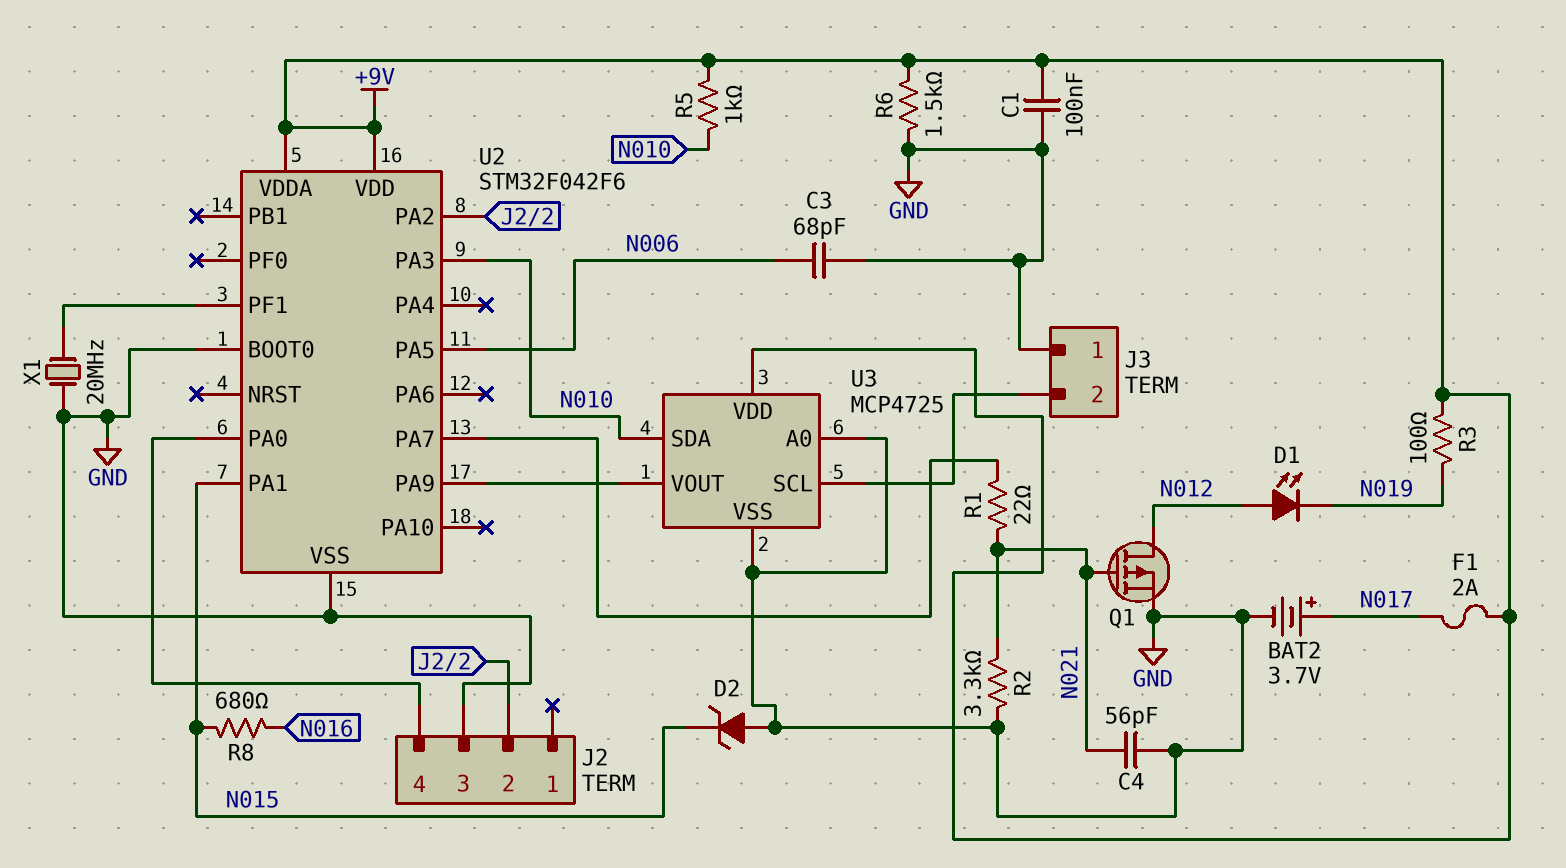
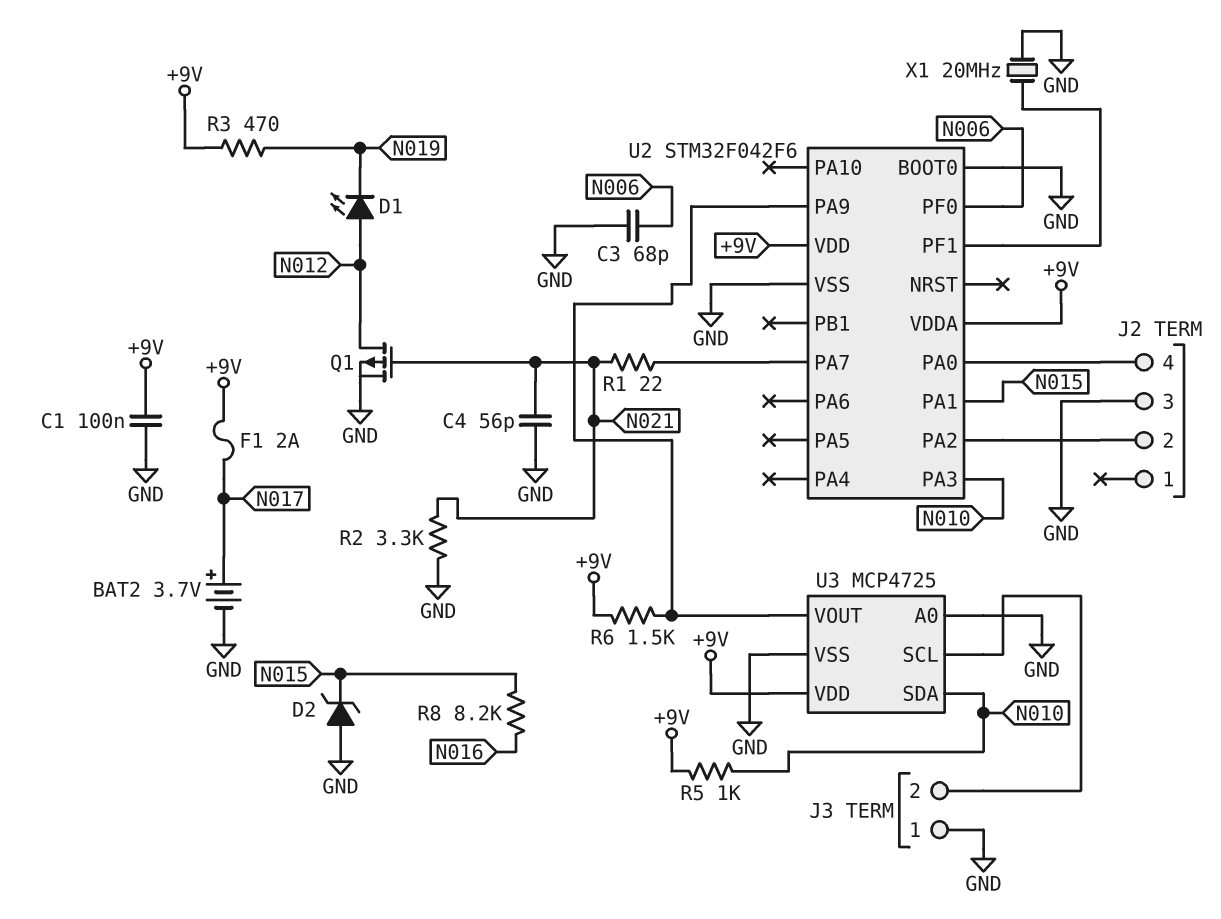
R3: 100 (+9V, N019) -> 470 (+9V, N019)
R6: 1.5k (+9V, GND) -> 1.5k (+9V, U2/PA9)
R8: 680 (N015, N016) -> 8.2k (N015, N016)
U2 pin PA5: N006 -> none
U2 pin PF0: none -> N006

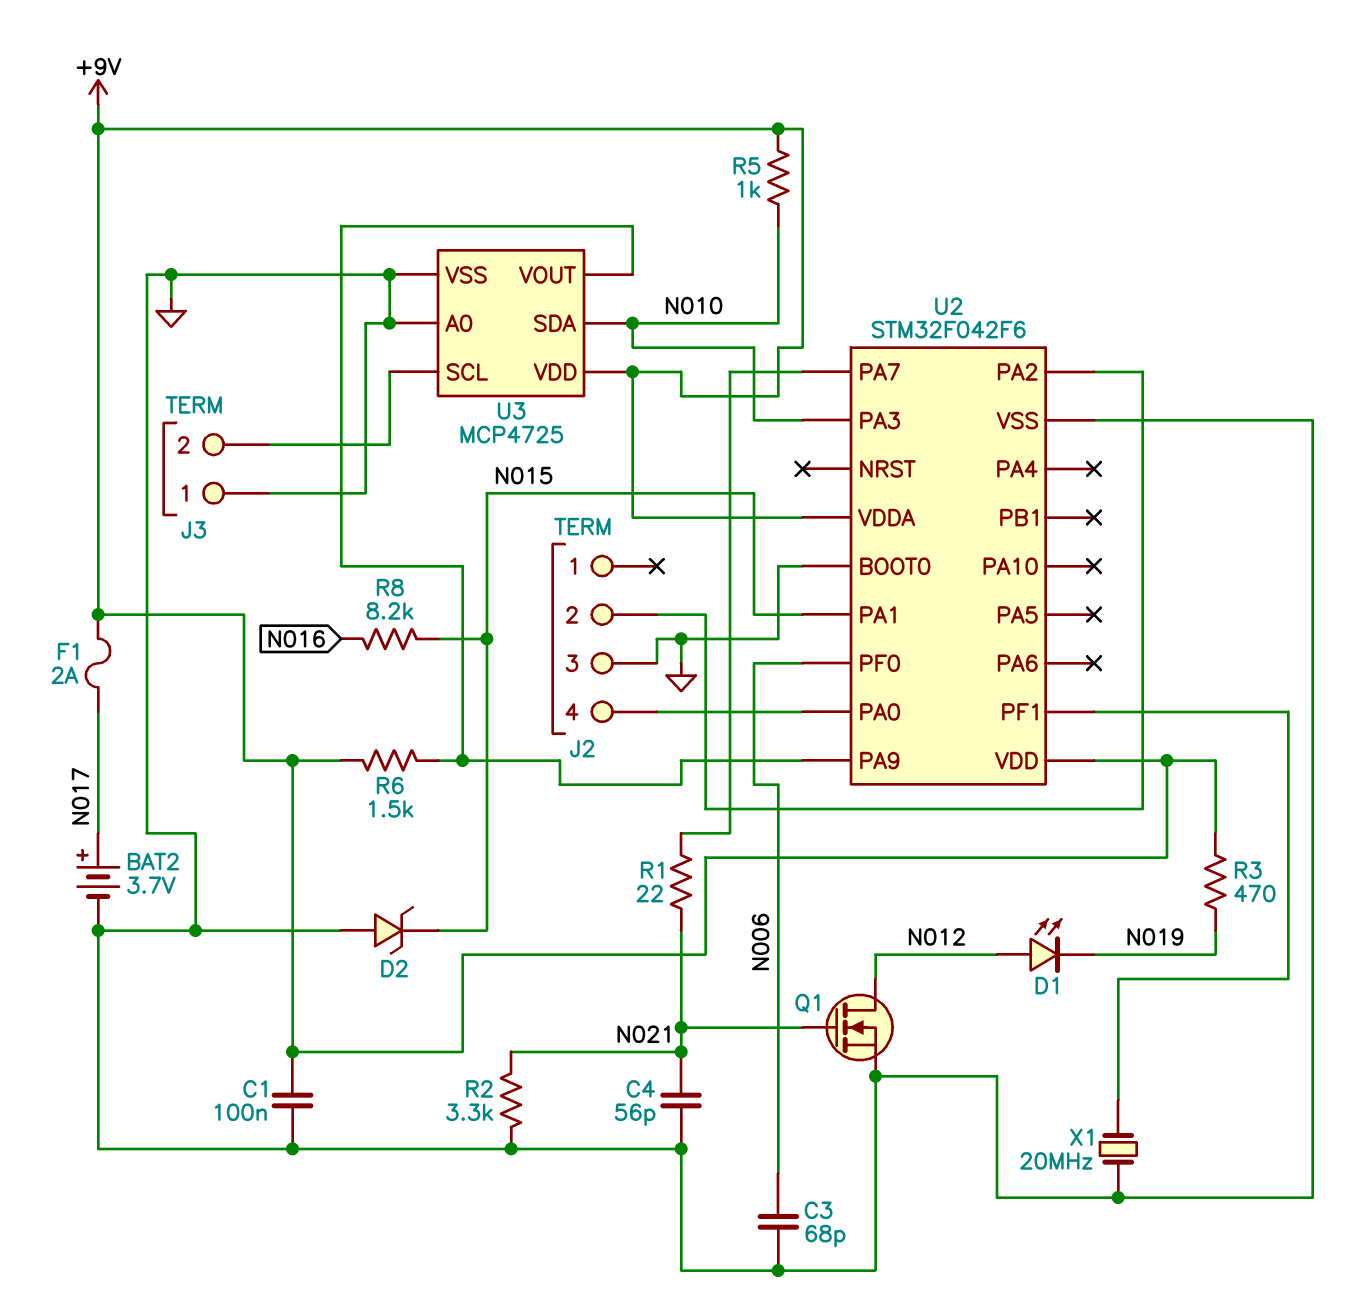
Q1: PMOS (G N021, D N012, S GND) -> NMOS (G N021, D N012, S GND)

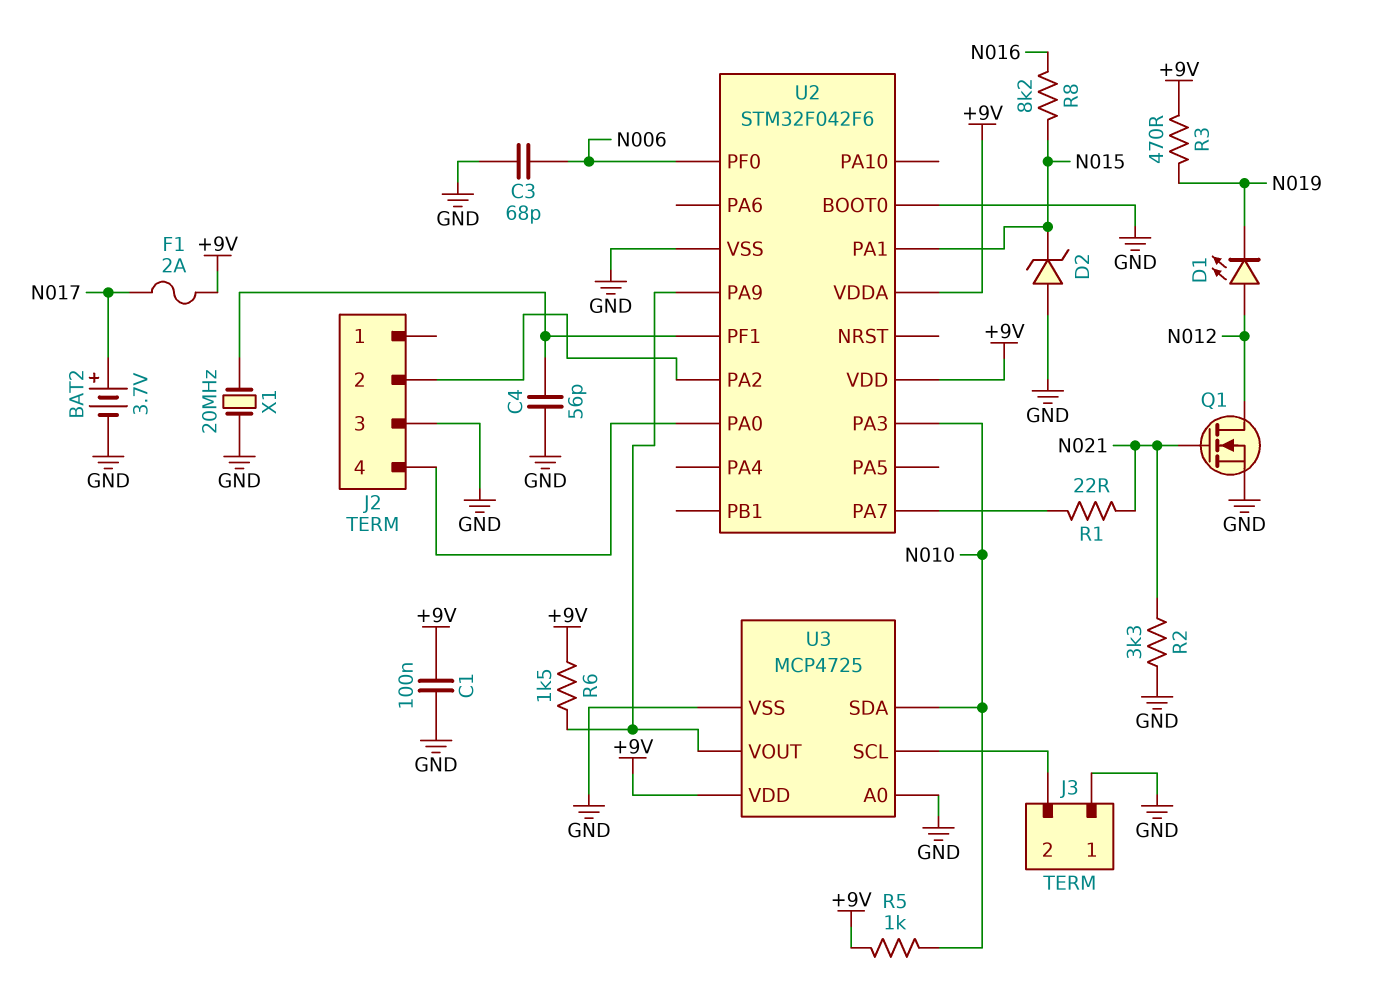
C4: 56pF (GND, N021) -> 56pF (GND, U2/PF1)

